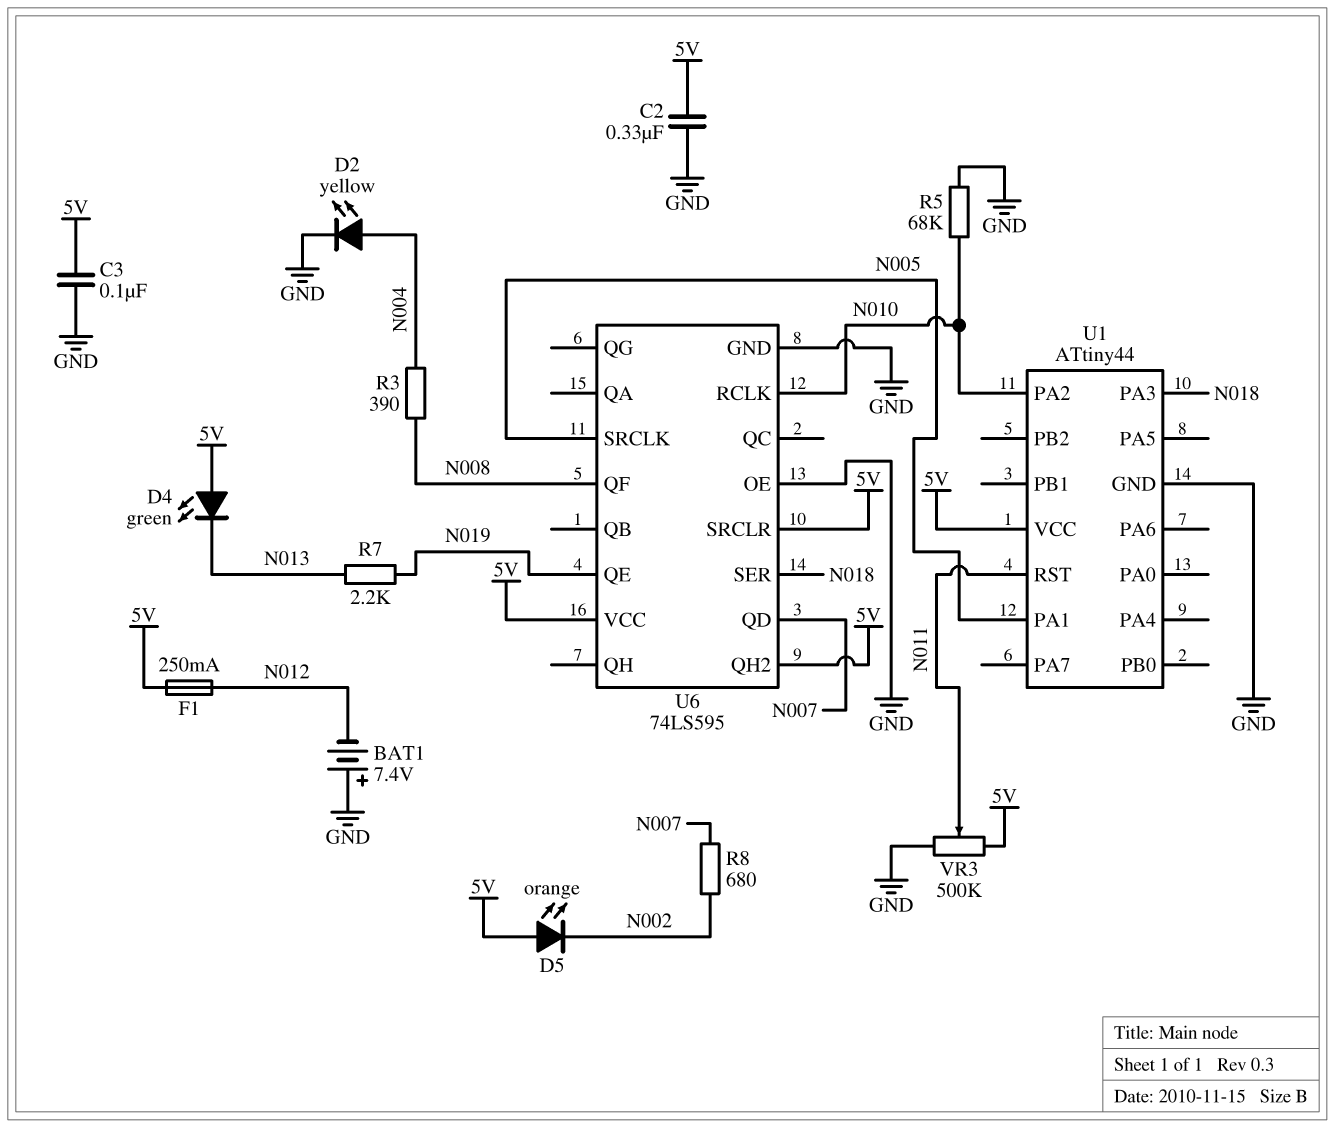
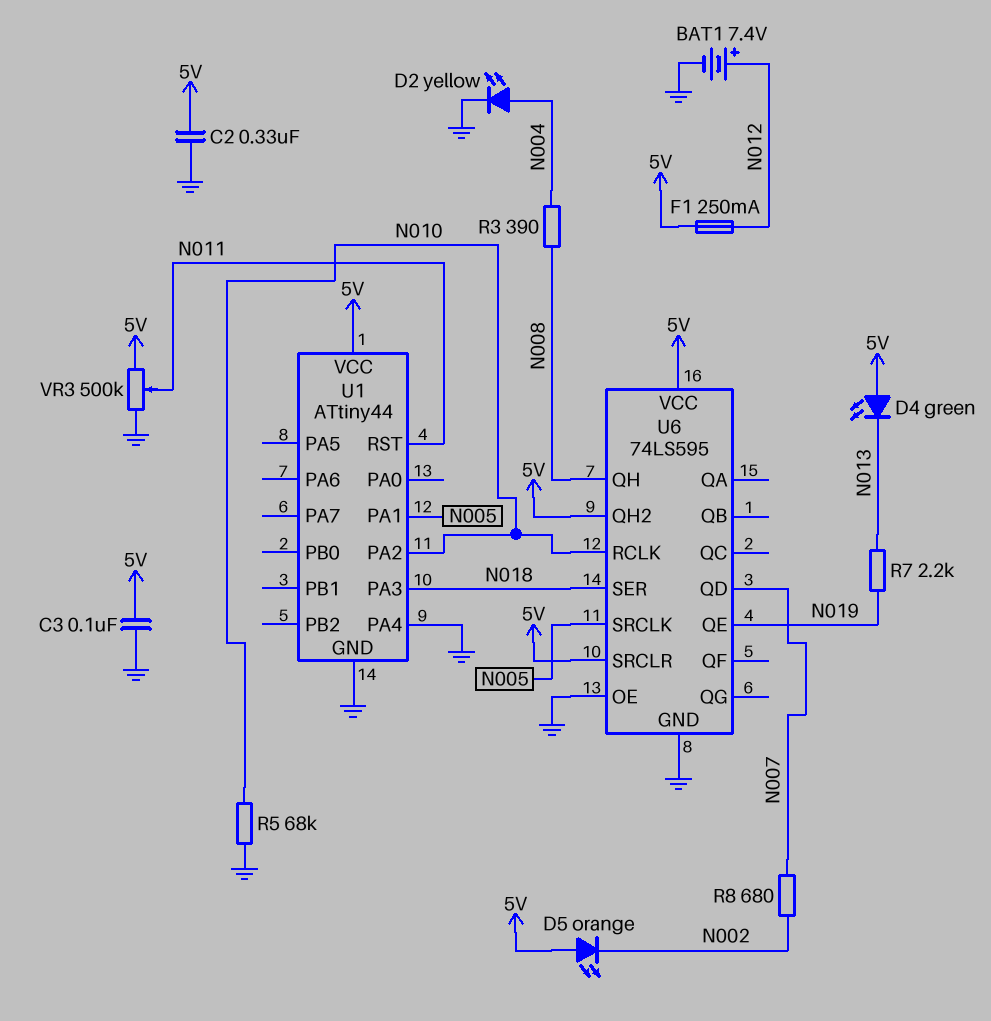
BAT1: 7.4V (plus GND, minus N012) -> 7.4V (plus N012, minus GND)
U1 pin PA4: none -> GND
U6 pin QF: N008 -> none
U6 pin QH: none -> N008

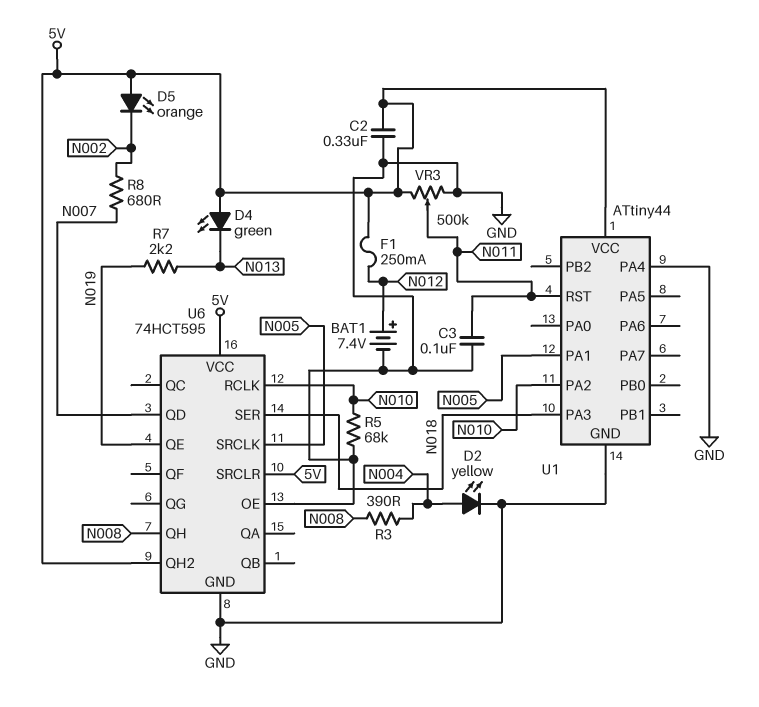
C3: 100nF (5V, GND) -> 100nF (GND, N011)
U6: 74LS595 -> 74HCT595

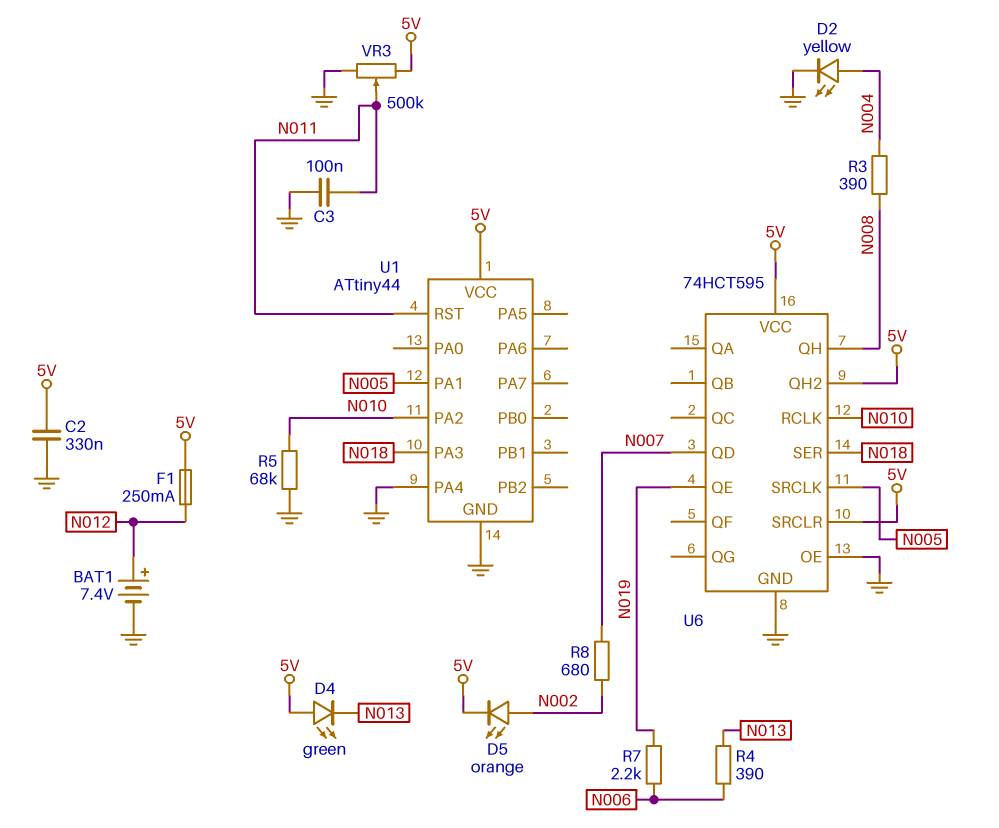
D5: LED orange (A 5V, K N002) -> LED orange (A N002, K 5V)
R4: none -> 390 (N006, N013)
R7: 2.2k (N013, N019) -> 2.2k (N006, N019)

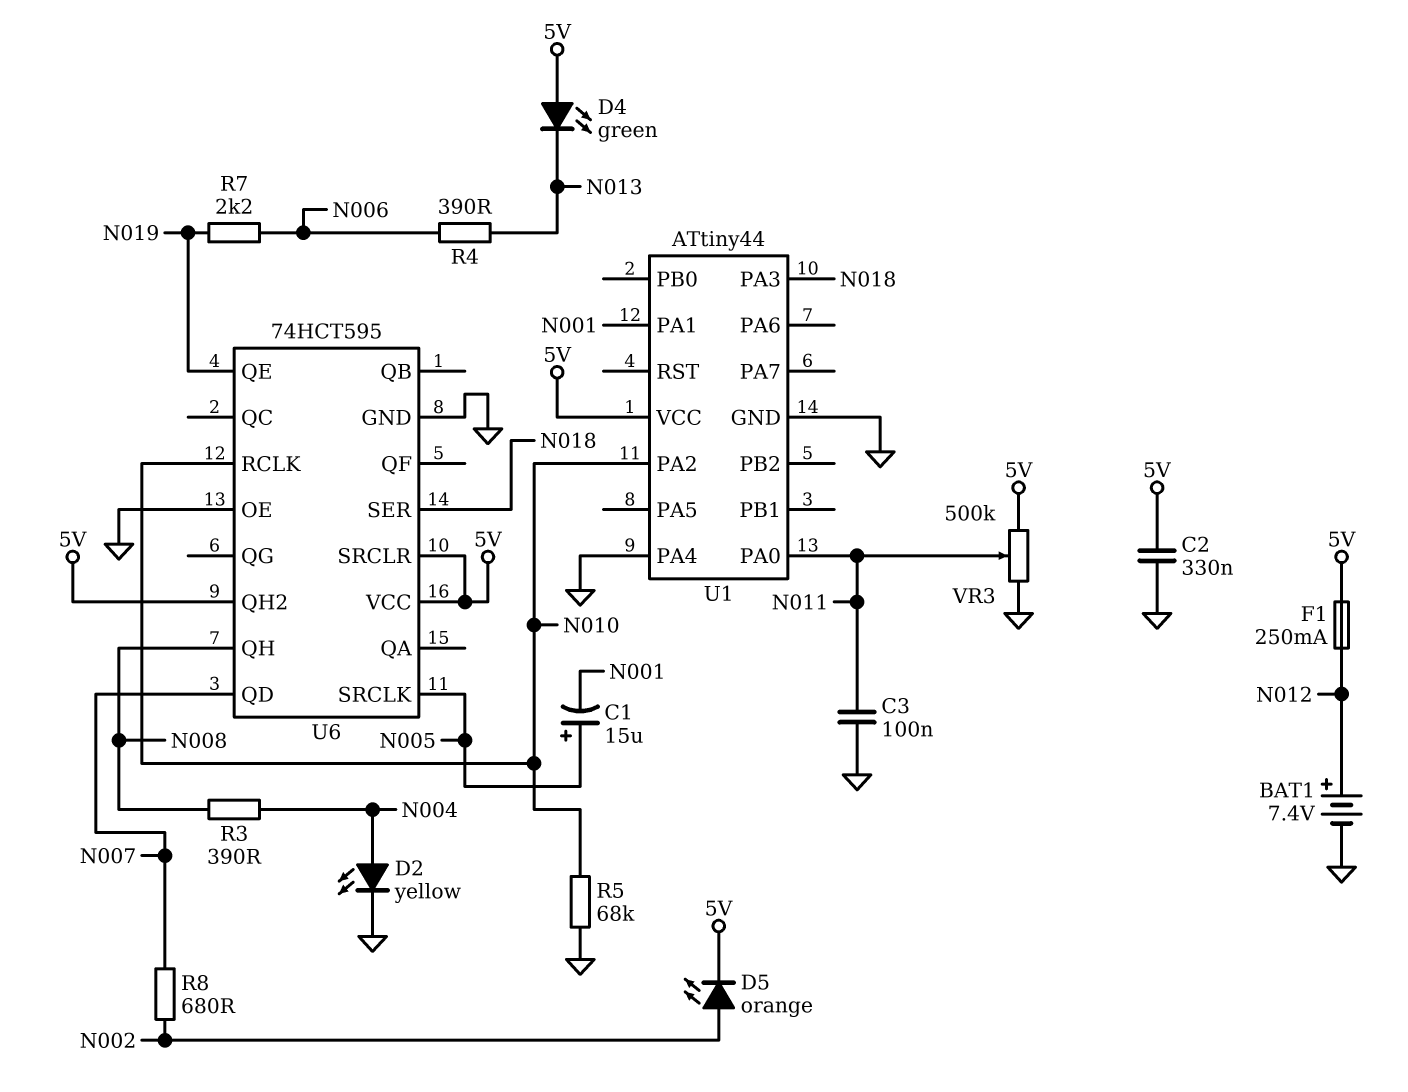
C1: none -> 15uF (plus N005, minus N001)
U1 pin PA0: none -> N011
U1 pin PA1: N005 -> N001
U1 pin RST: N011 -> none

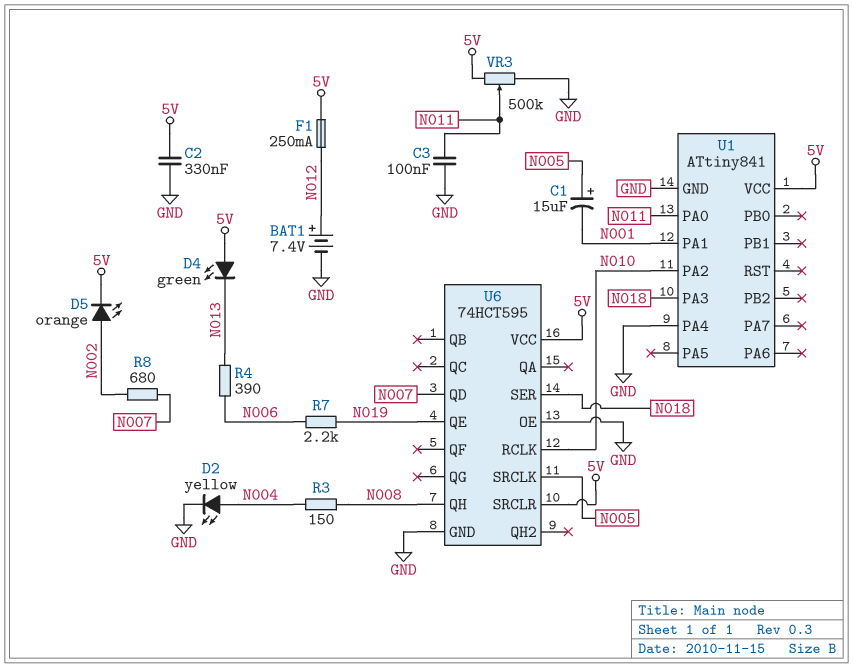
R3: 390 (N004, N008) -> 150 (N004, N008)
R5: 68k (GND, N010) -> none
U1: ATtiny44 -> ATtiny841
U6 pin QH2: 5V -> none

